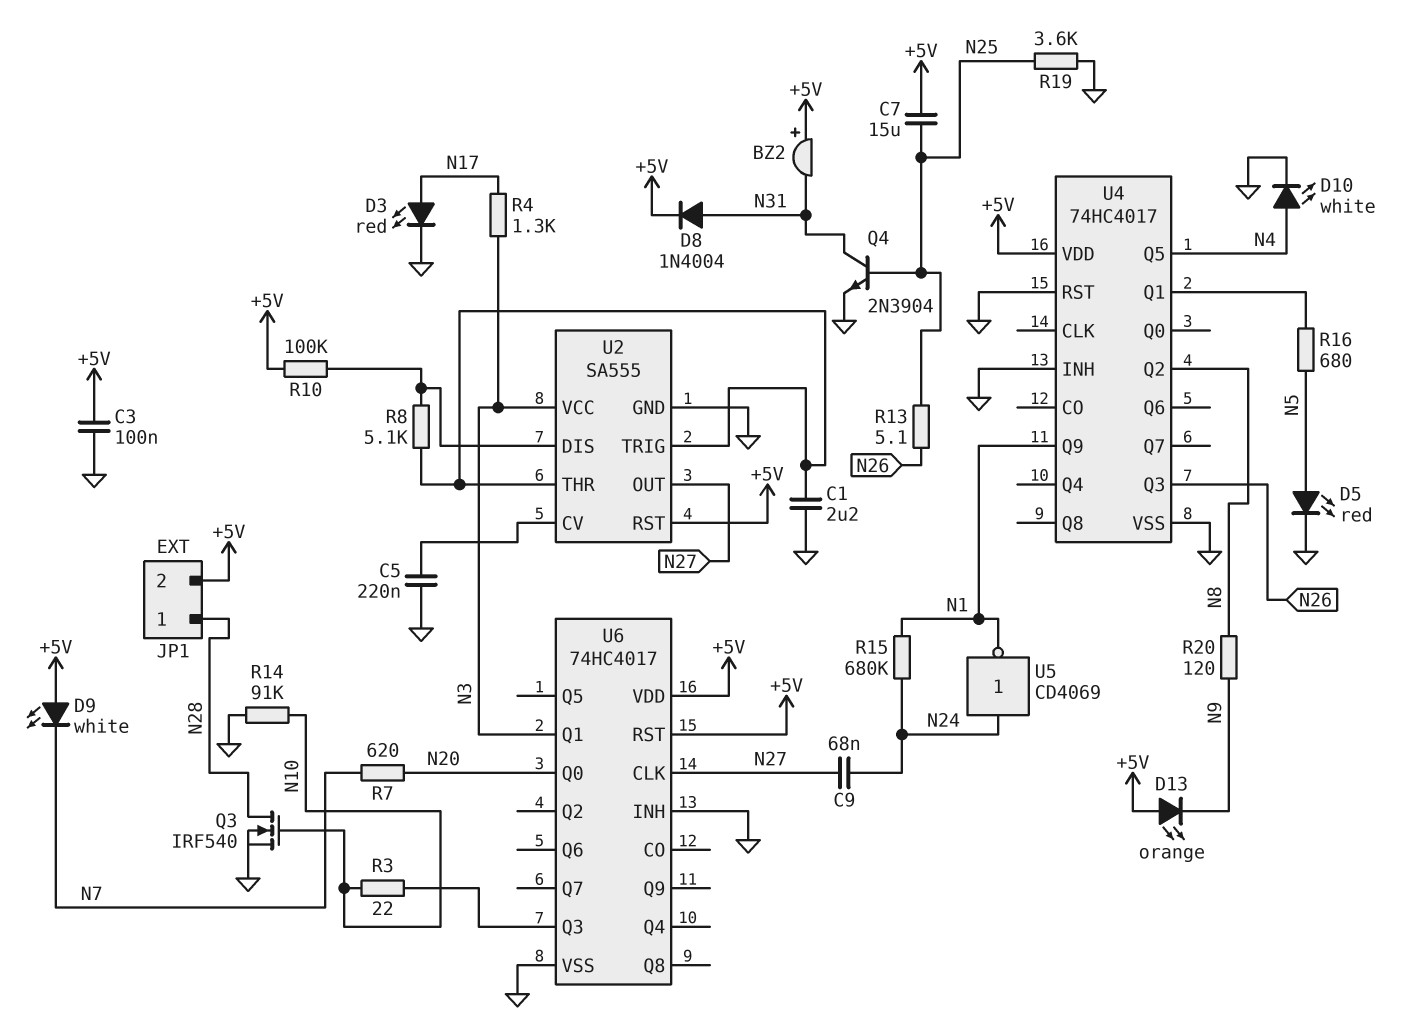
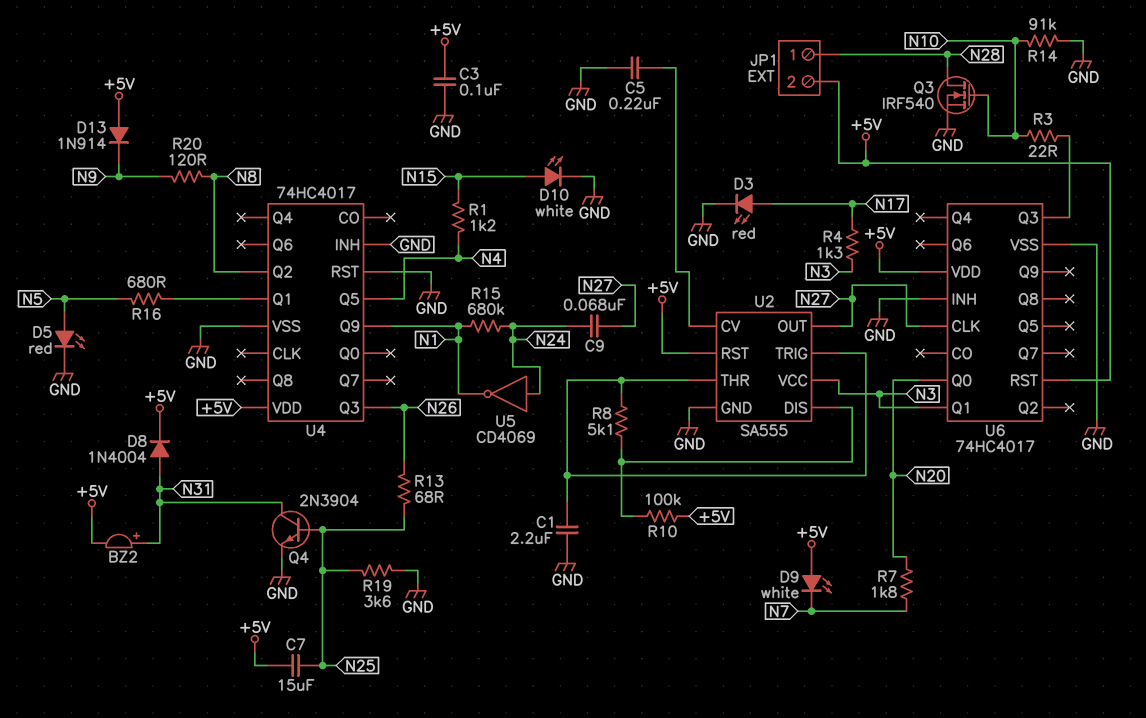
BZ2: buzzer (plus +5V, minus N31) -> buzzer (plus N31, minus +5V)
D10: LED white (A N4, K GND) -> LED white (A N15, K GND)
D13: LED orange (A +5V, K N9) -> diode 1N914 (A +5V, K N9)
R1: none -> 1.2k (N4, N15)
R7: 620 (N7, N20) -> 1.8k (N7, N20)
R13: 5.1 (N25, N26) -> 68 (N25, N26)

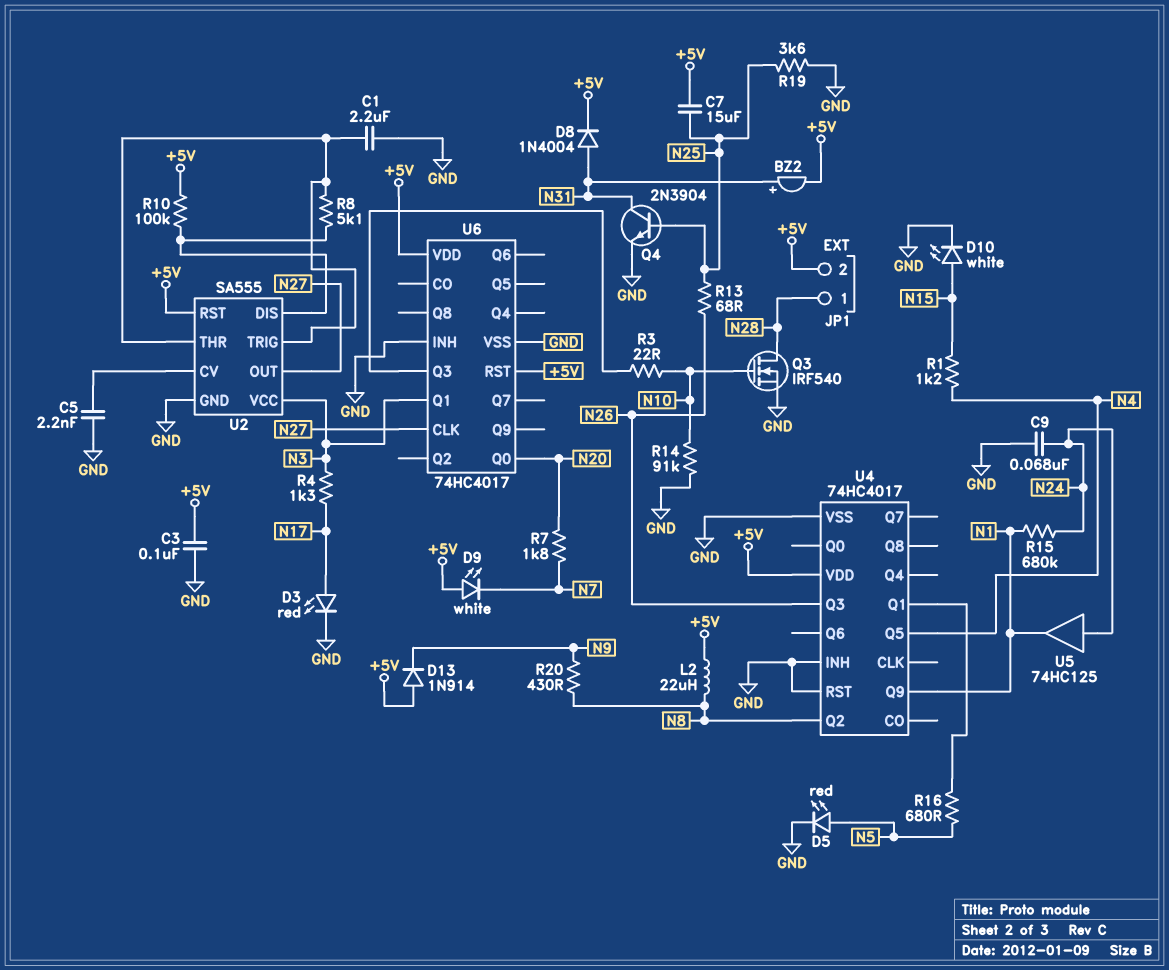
C5: 220nF (GND, U2/CV) -> 2.2nF (GND, U2/CV)
C9: 68nF (N24, N27) -> 68nF (GND, N24)
L2: none -> 22uH (+5V, N8)
R20: 120 (N8, N9) -> 430 (N8, N9)
U5: NOT CD4069 (in N24, out N1) -> buffer 74HC125 (in N24, out N1)

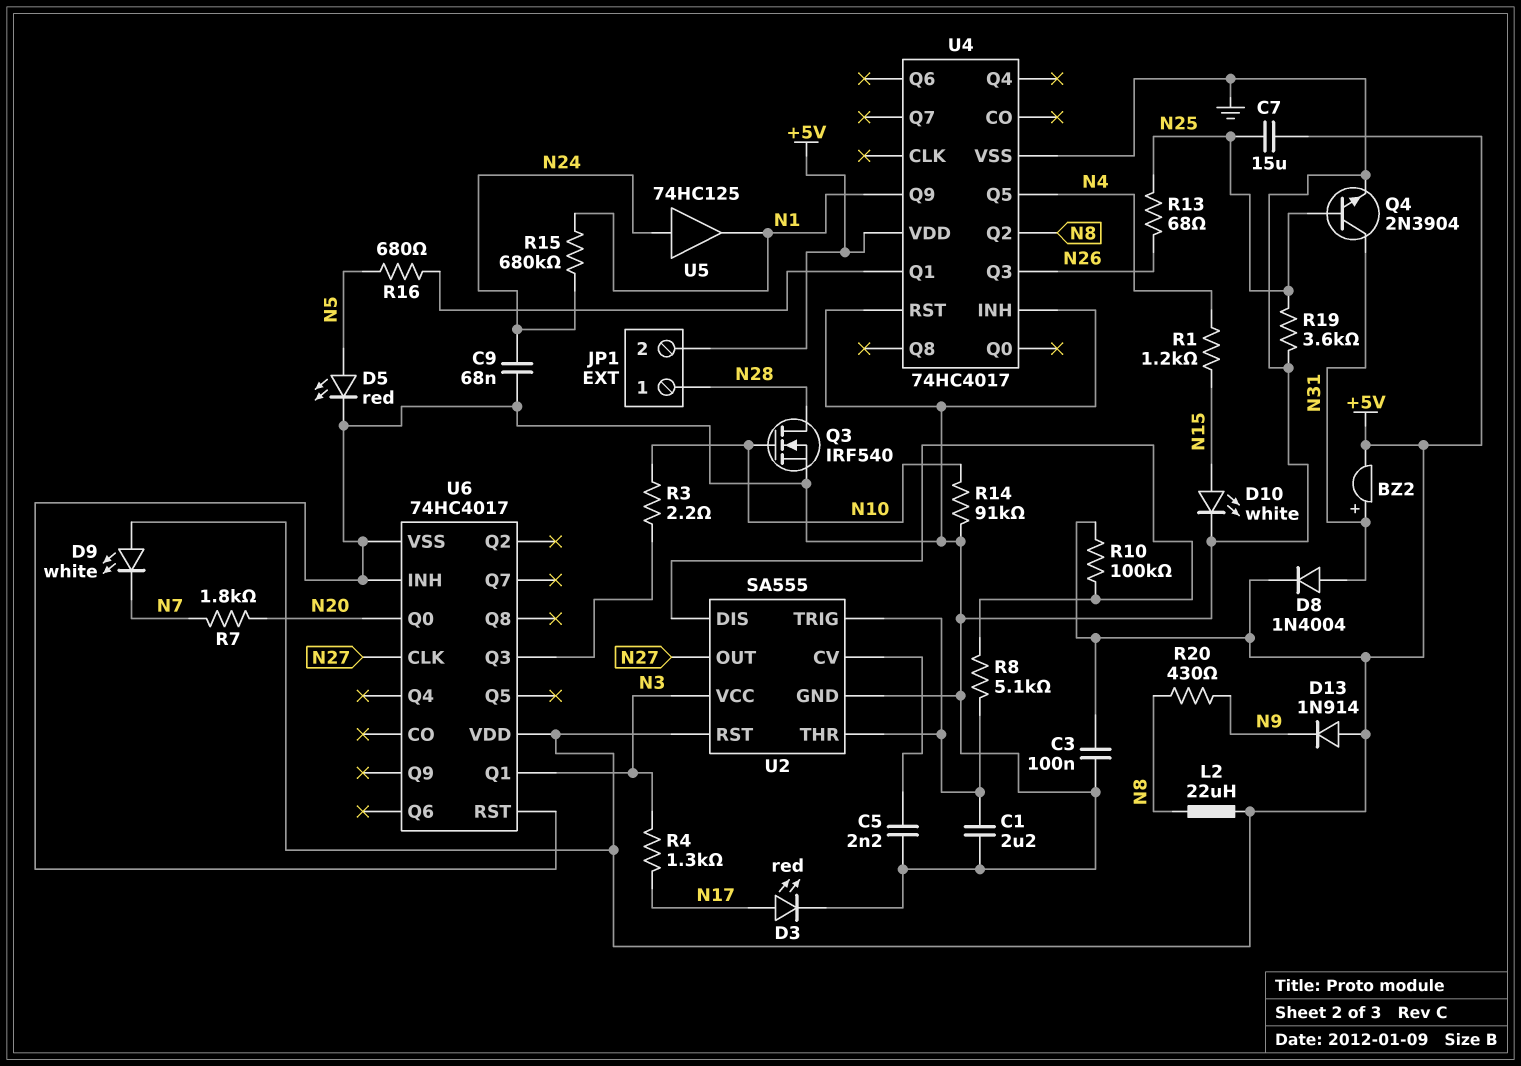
R3: 22 (N10, U6/Q3) -> 2.2 (N10, U6/Q3)
U6 pin RST: +5V -> GND

